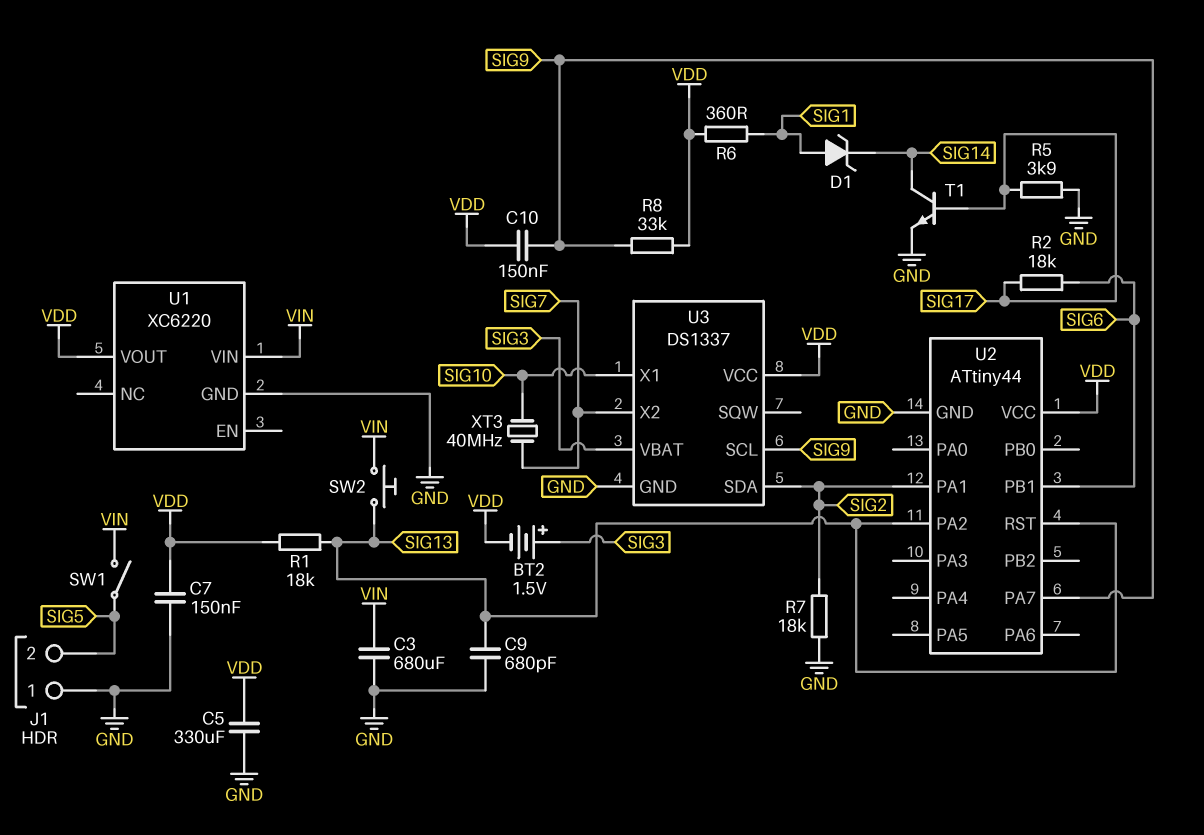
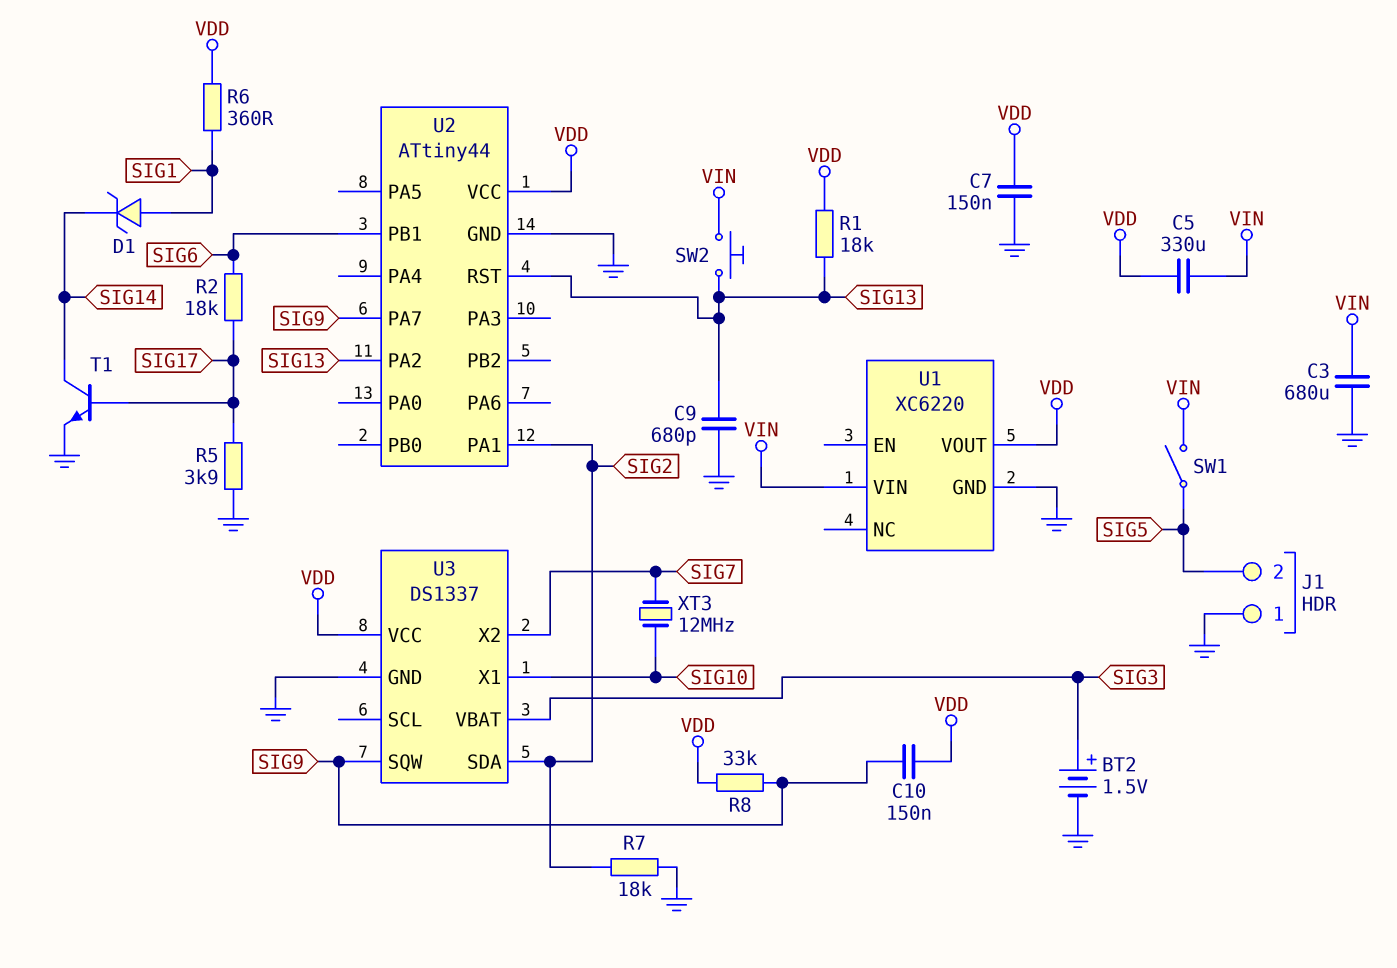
BT2: 1.5V (plus SIG3, minus VDD) -> 1.5V (plus SIG3, minus GND)
C5: 330uF (GND, VDD) -> 330uF (VDD, VIN)
U3 pin SCL: SIG9 -> none
U3 pin SQW: none -> SIG9
XT3: 40MHz (SIG7, SIG10) -> 12MHz (SIG7, SIG10)

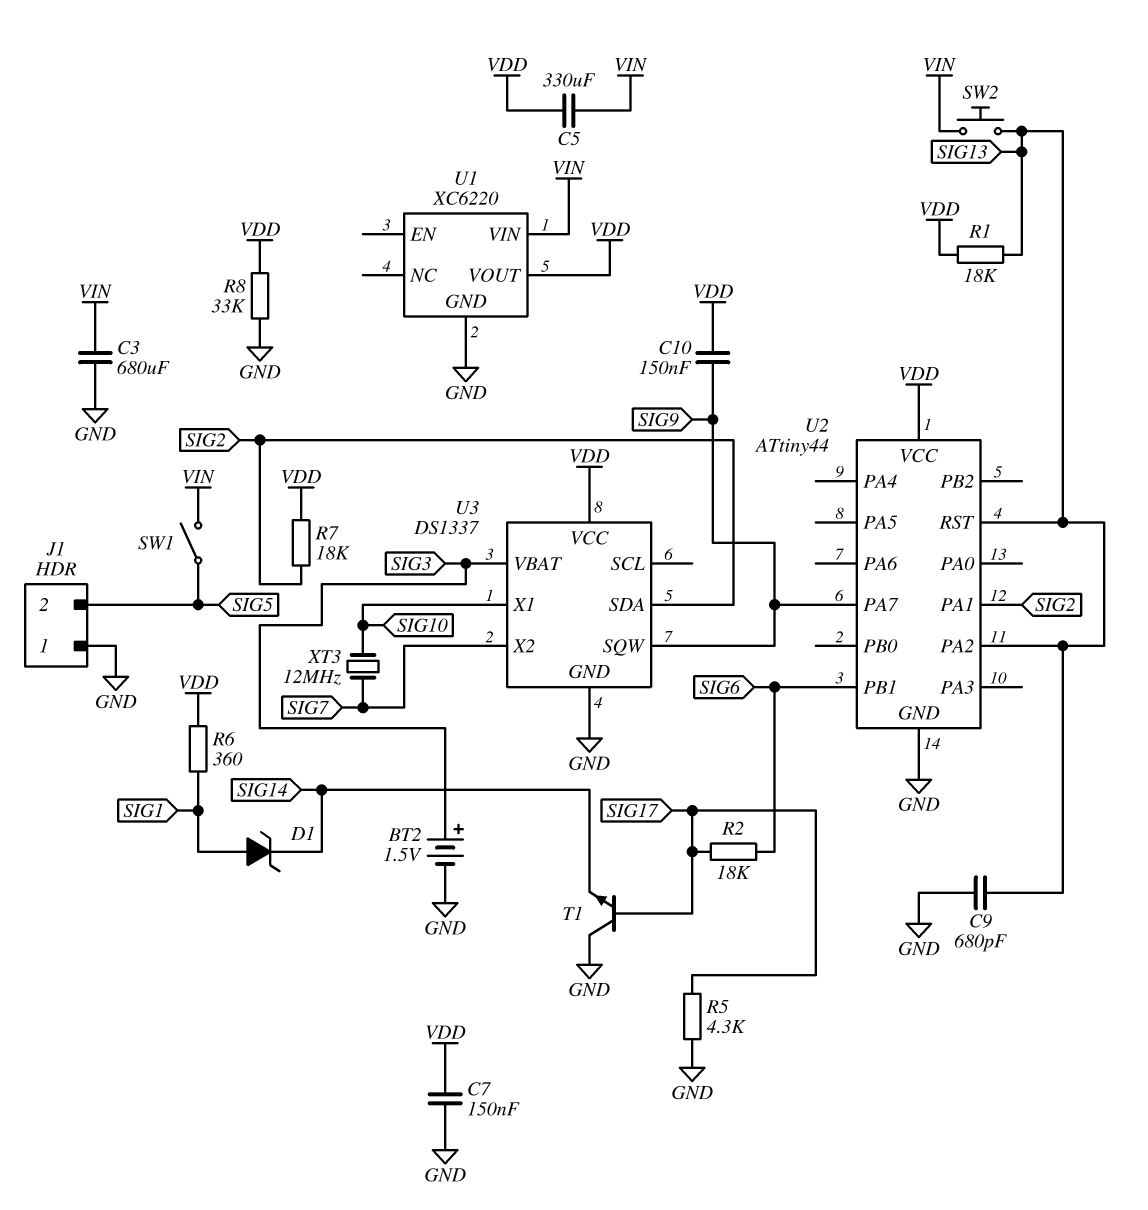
R5: 3.9k (GND, SIG17) -> 4.3k (GND, SIG17)
R7: 18k (GND, SIG2) -> 18k (SIG2, VDD)
R8: 33k (SIG9, VDD) -> 33k (GND, VDD)
T1: NPN (B SIG17, C SIG14, E GND) -> NPN (B SIG17, C GND, E SIG14)

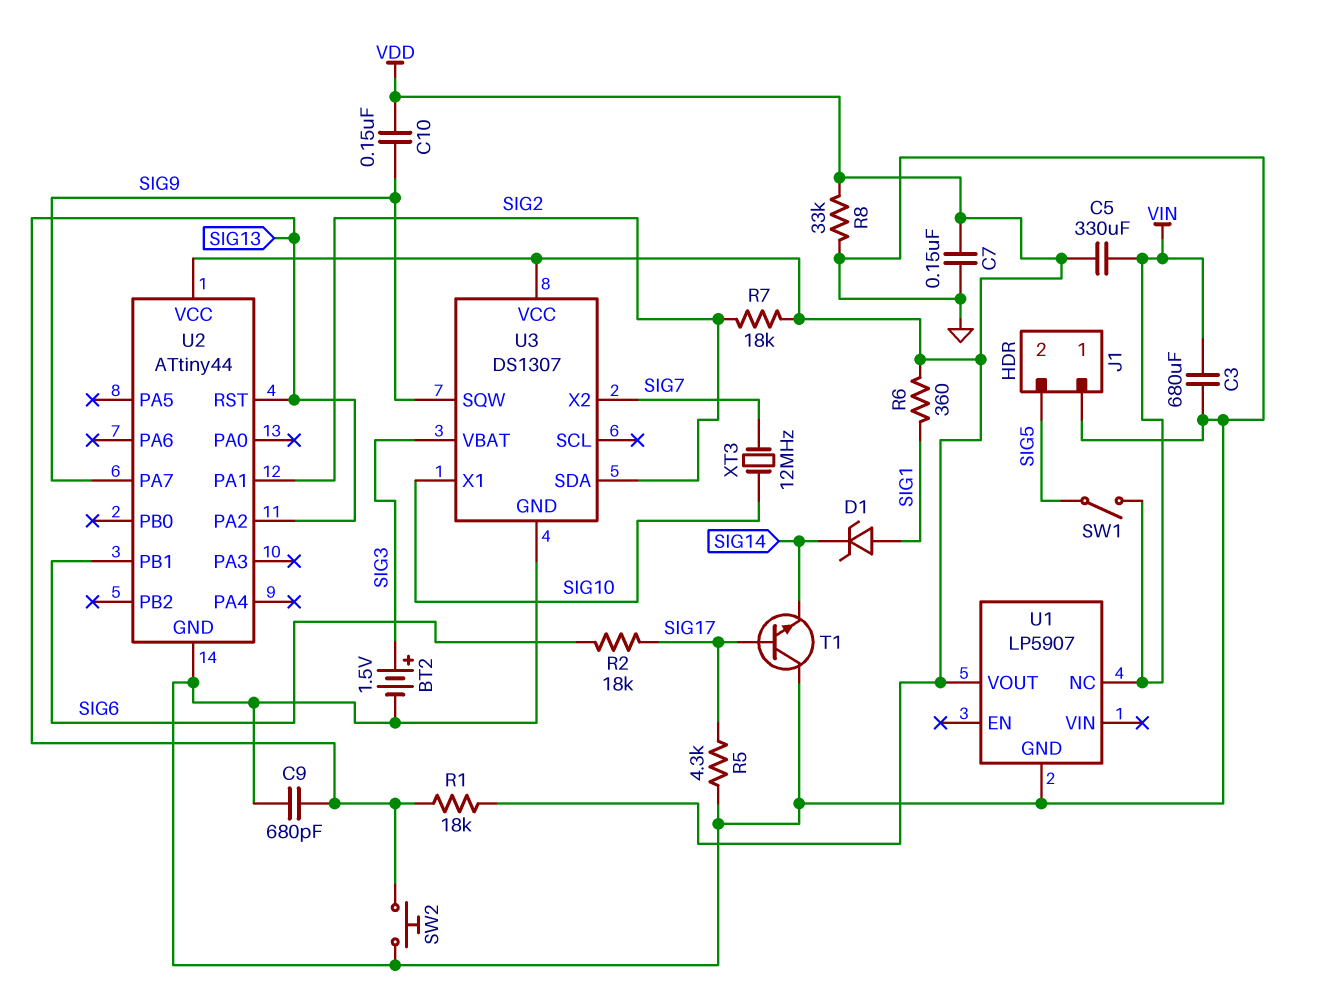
SW2: button (SIG13, VIN) -> button (GND, SIG13)
U1: XC6220 -> LP5907
U1 pin NC: none -> VIN
U1 pin VIN: VIN -> none
U3: DS1337 -> DS1307

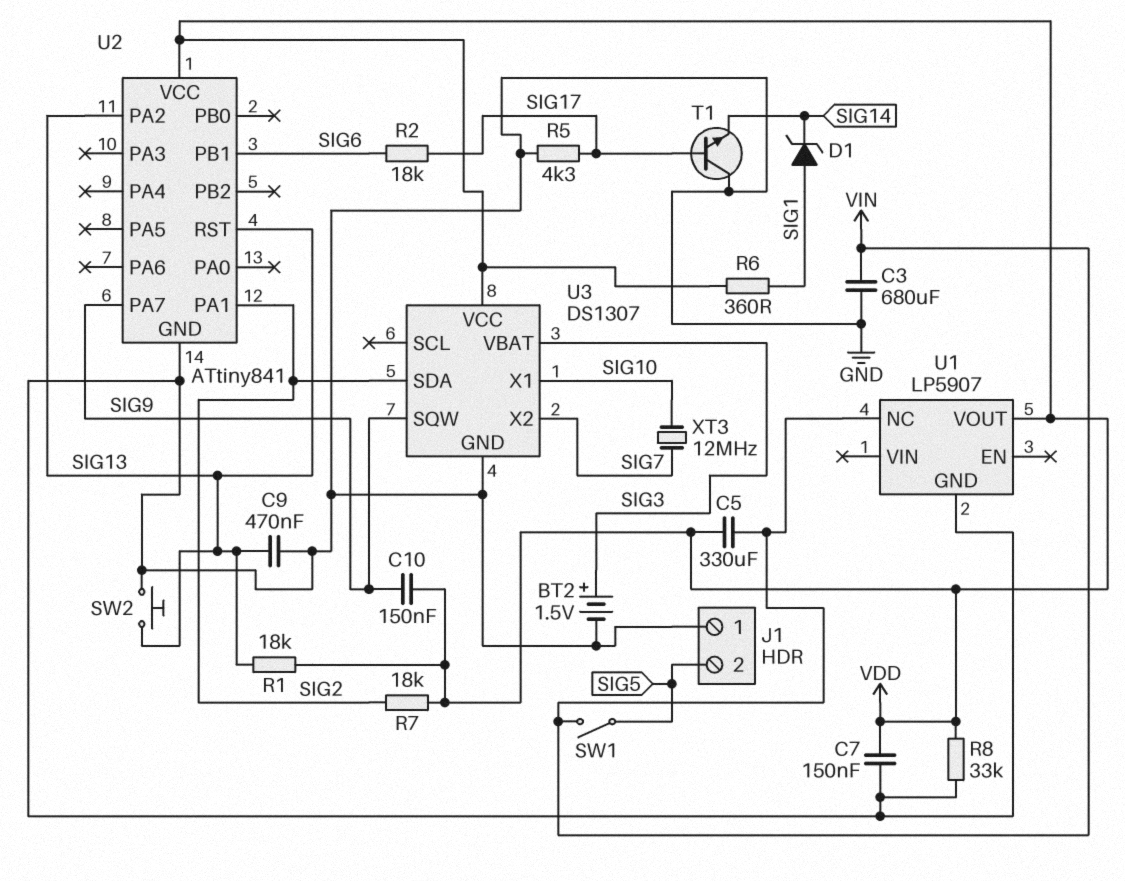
C9: 680pF (GND, SIG13) -> 470nF (GND, SIG13)
U2: ATtiny44 -> ATtiny841

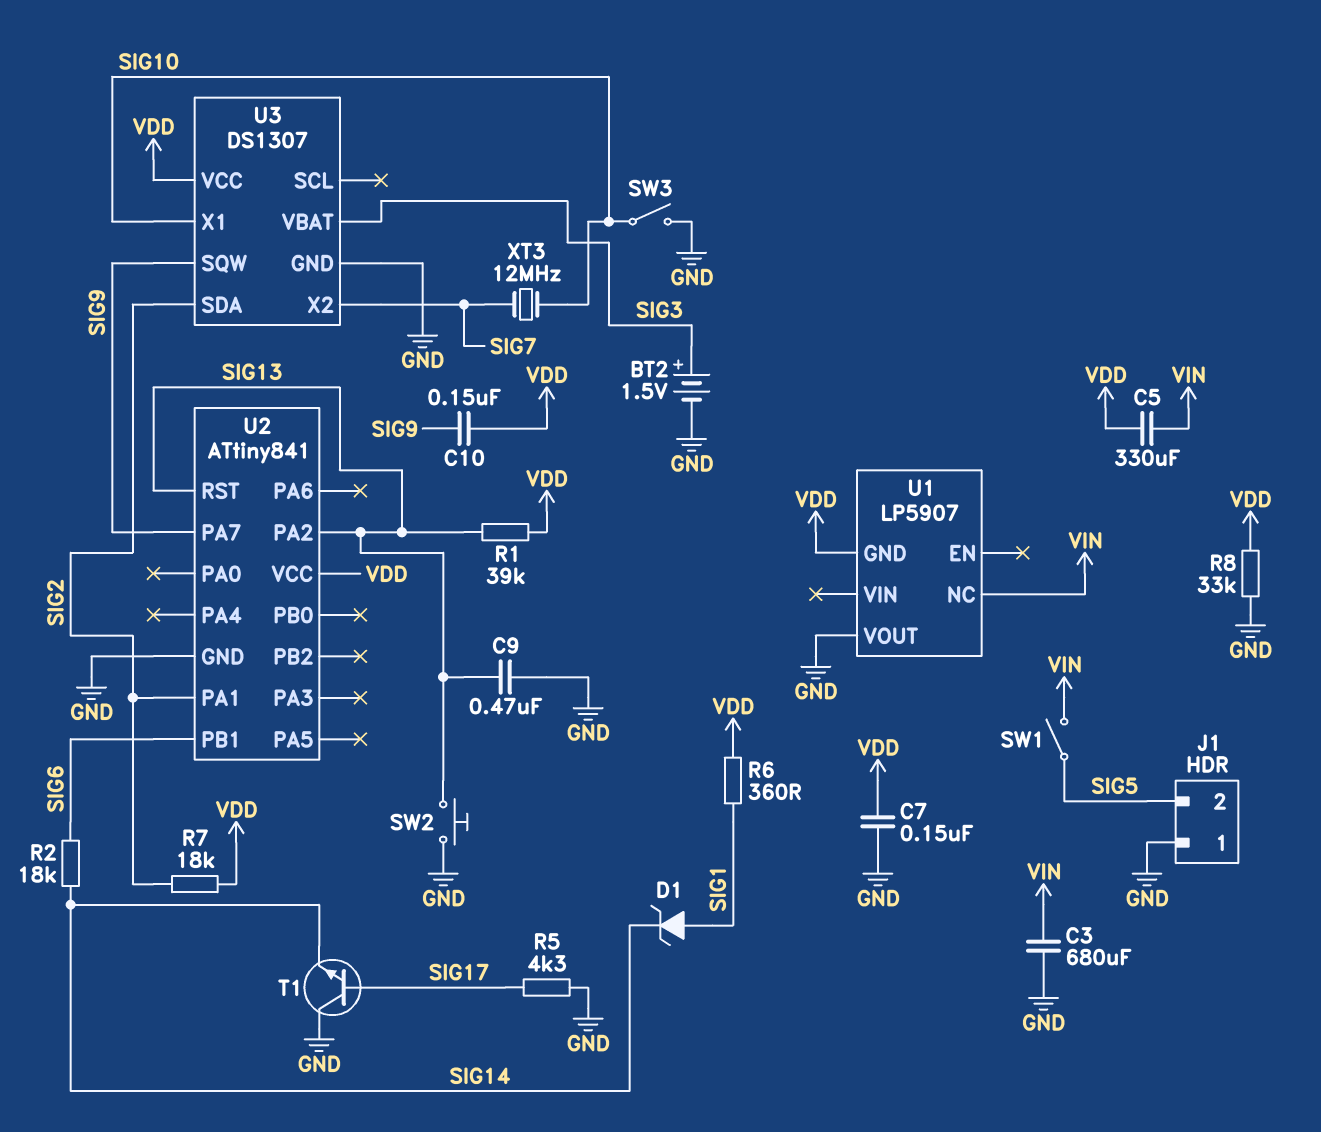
R1: 18k (SIG13, VDD) -> 39k (SIG13, VDD)
R2: 18k (SIG6, SIG17) -> 18k (SIG6, SIG14)
SW3: none -> switch (GND, SIG10)
U1 pin GND: GND -> VDD
U1 pin VOUT: VDD -> GND

